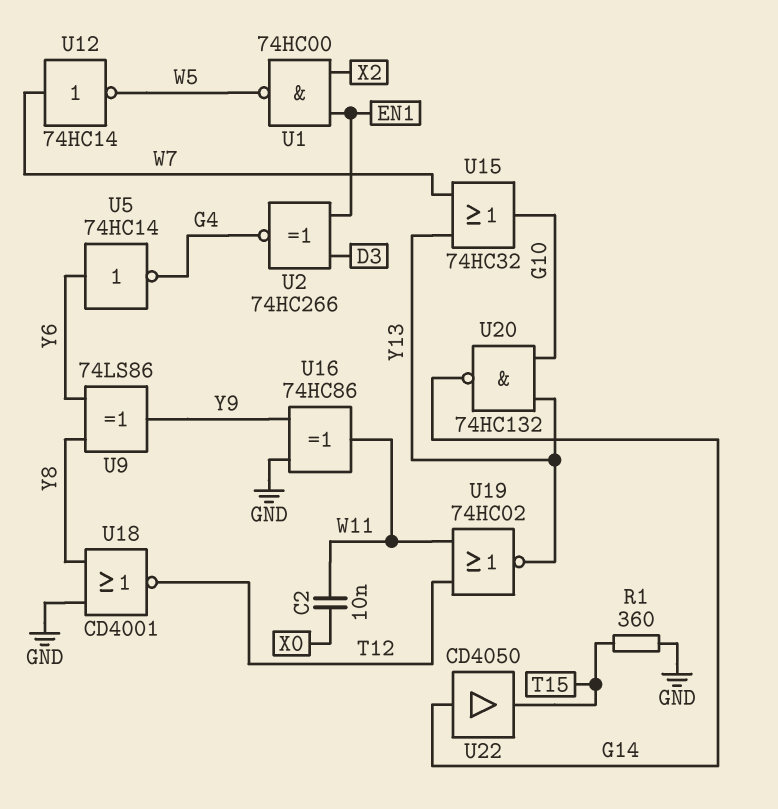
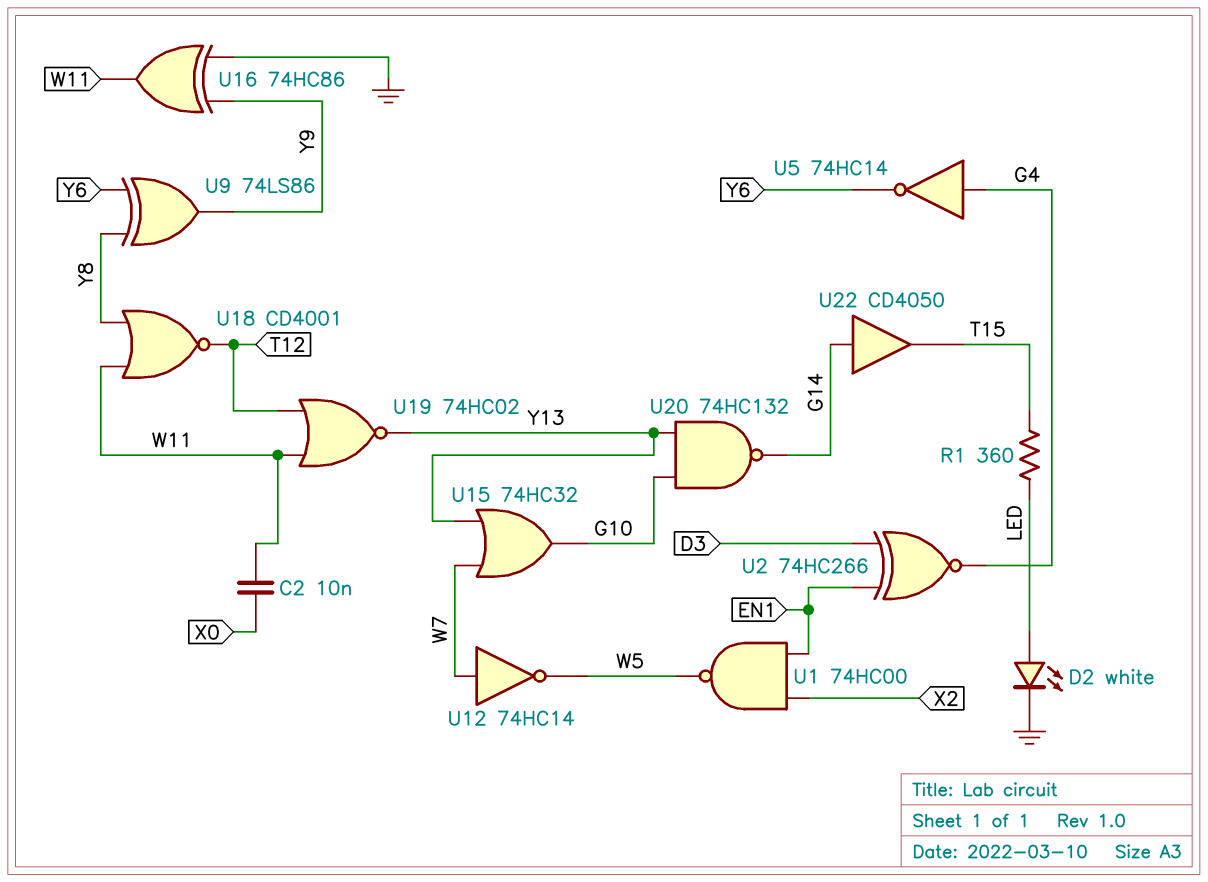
D2: none -> LED white (A LED, K GND)
R1: 360 (GND, T15) -> 360 (LED, T15)
U5: NOT 74HC14 (in Y6, out G4) -> NOT 74HC14 (in G4, out Y6)
U18: NOR CD4001 (in GND, in Y8, out T12) -> NOR CD4001 (in W11, in Y8, out T12)

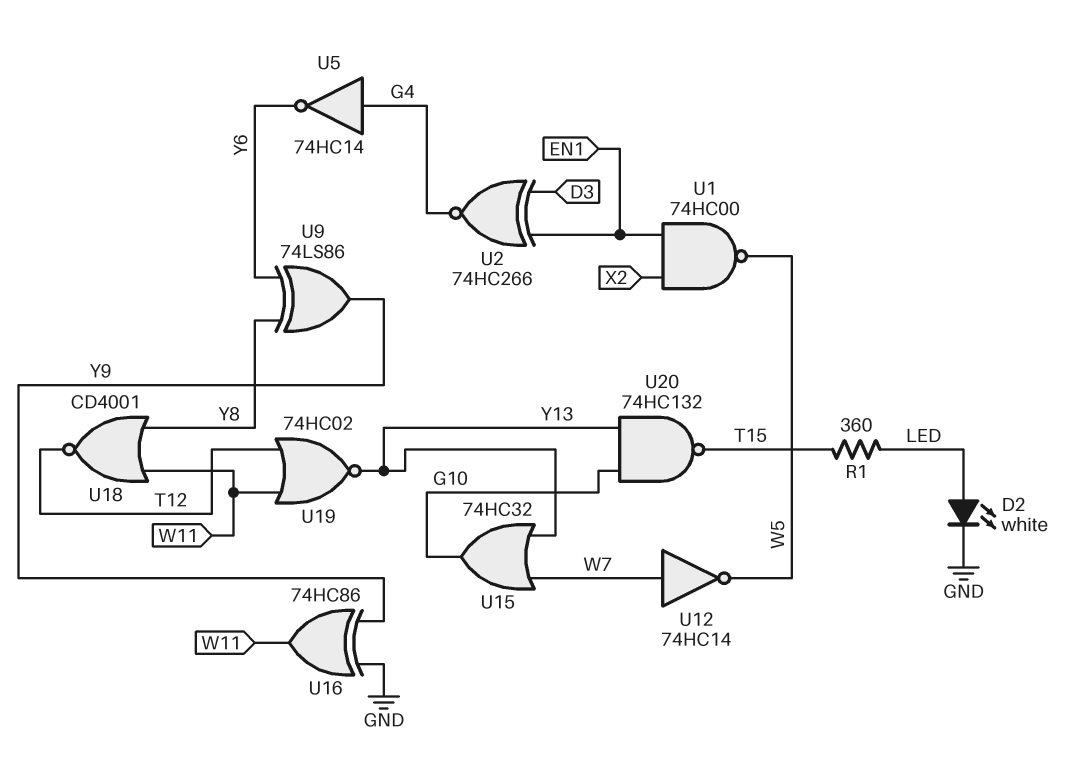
C2: 10nF (W11, X0) -> none
U20: NAND 74HC132 (in G10, in Y13, out G14) -> NAND 74HC132 (in G10, in Y13, out T15)
U22: buffer CD4050 (in G14, out T15) -> none

